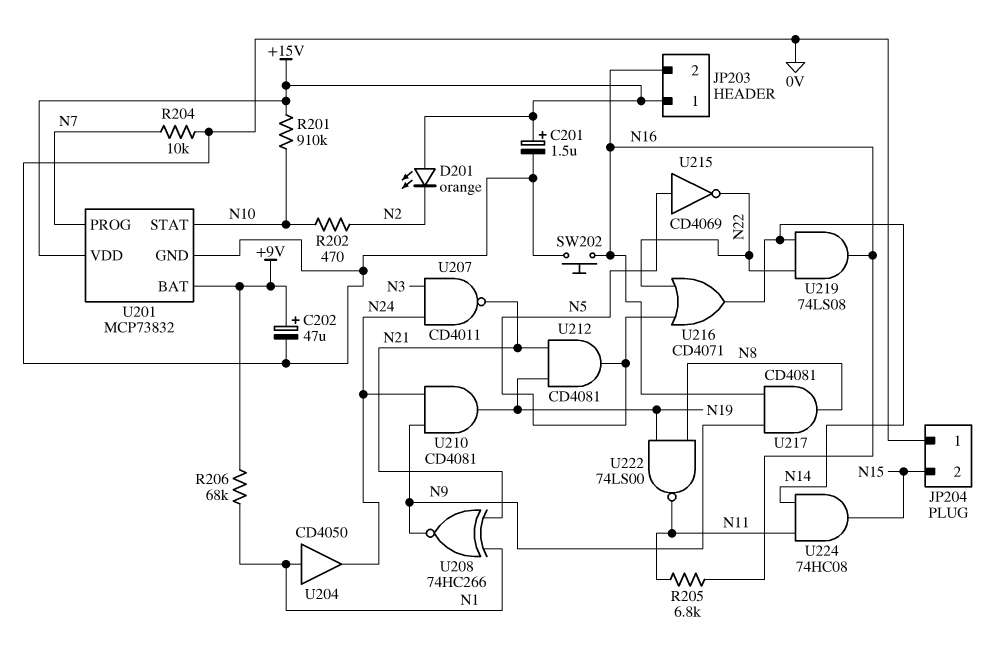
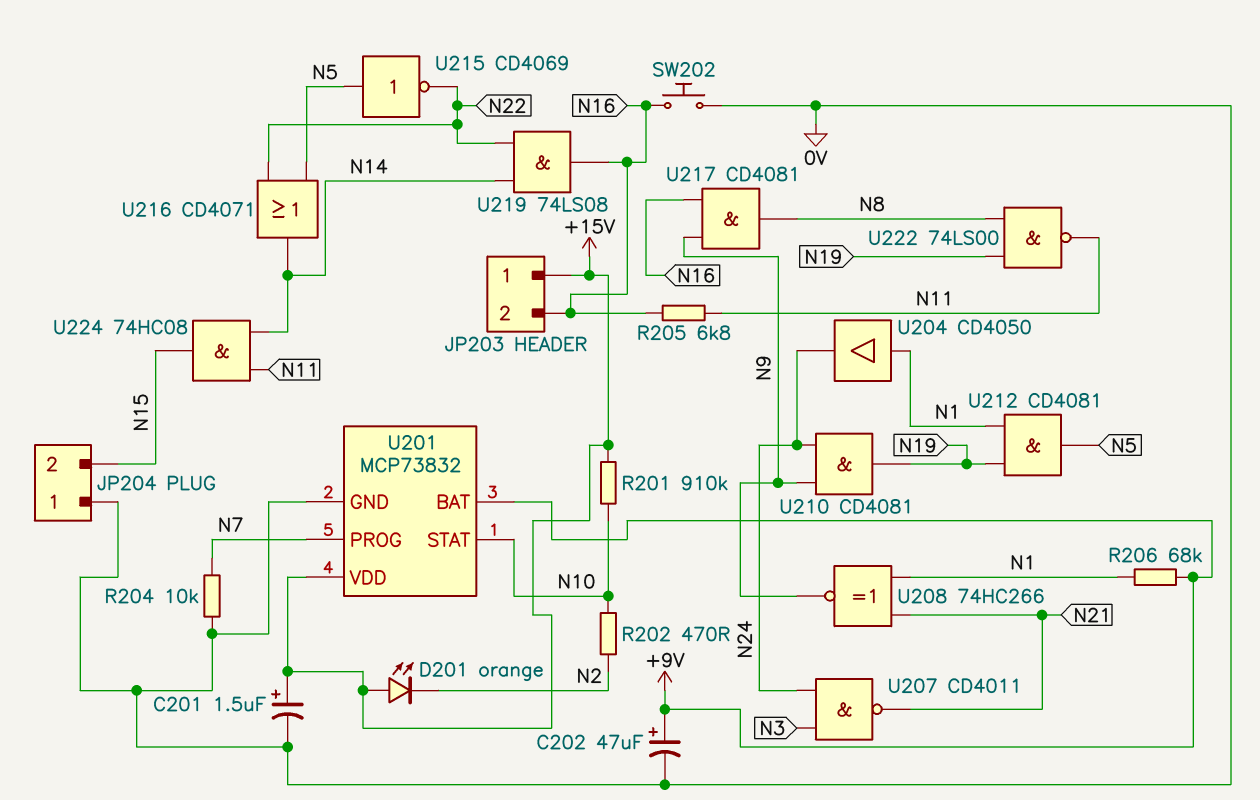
U212: AND CD4081 (in N19, in N21, out N5) -> AND CD4081 (in N1, in N19, out N5)

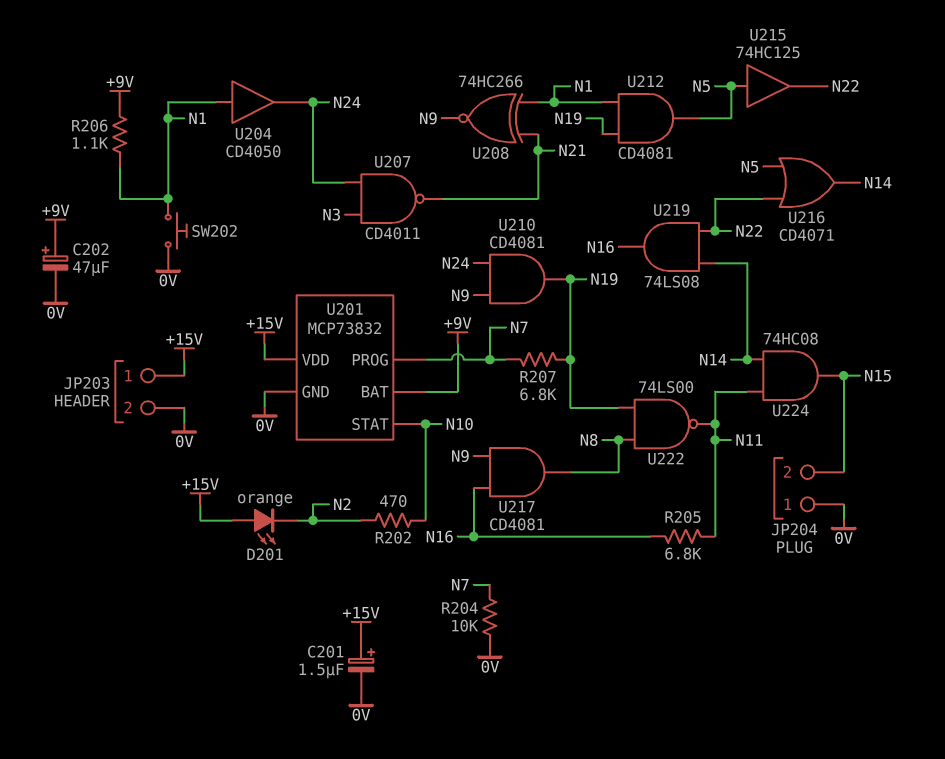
JP203 pin 2: N16 -> 0V
R201: 910k (+15V, N10) -> none
R206: 68k (+9V, N1) -> 1.1k (+9V, N1)
R207: none -> 6.8k (N7, N19)
SW202: button (0V, N16) -> button (0V, N1)
U215: NOT CD4069 (in N5, out N22) -> buffer 74HC125 (in N5, out N22)

